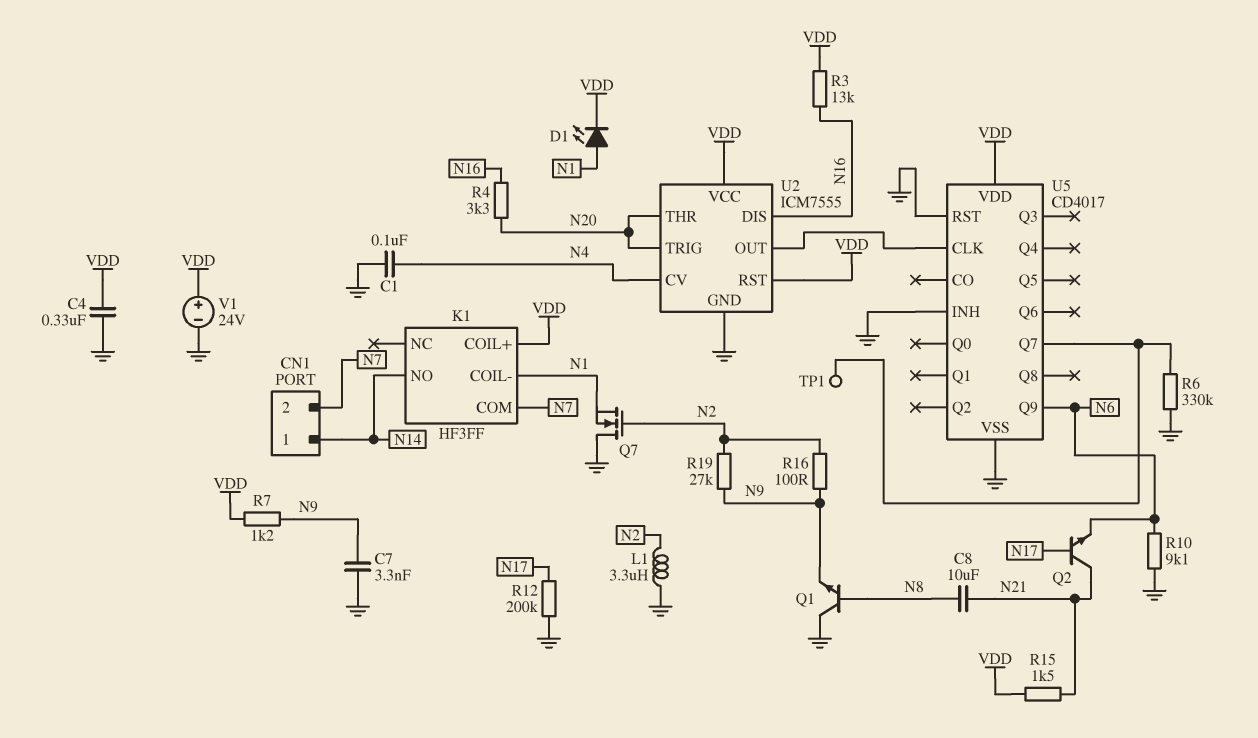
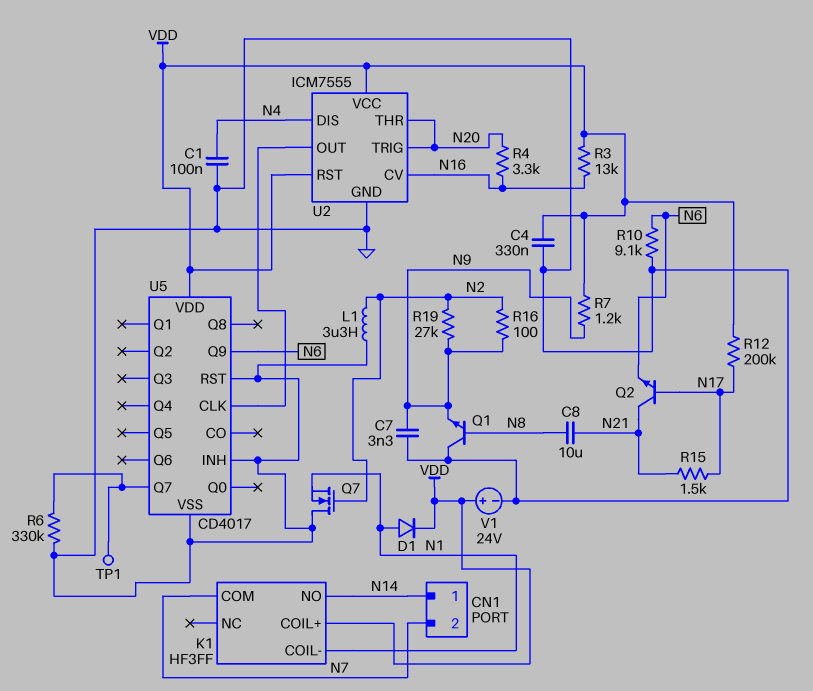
D1: LED (A N1, K VDD) -> diode (A N1, K VDD)
R12: 200k (GND, N17) -> 200k (N17, VDD)
R15: 1.5k (N21, VDD) -> 1.5k (N17, N21)
U2 pin CV: N4 -> N16
U2 pin DIS: N16 -> N4

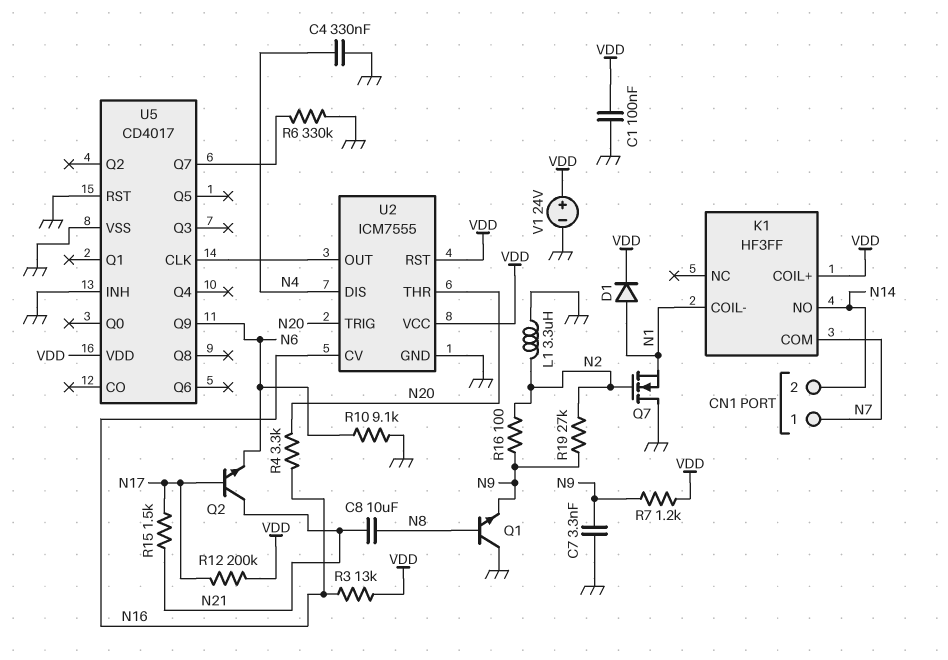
C1: 100nF (GND, N4) -> 100nF (GND, VDD)
C4: 330nF (GND, VDD) -> 330nF (GND, N4)
CN1 pin 1: N14 -> N7
CN1 pin 2: N7 -> N14
TP1: test point (U5/Q7) -> none

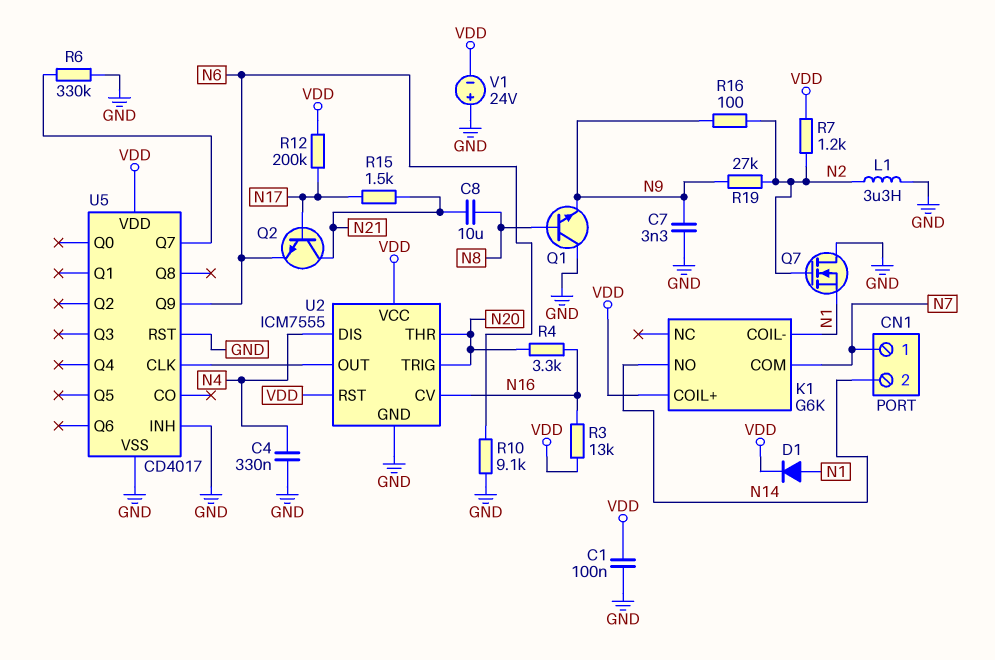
K1: HF3FF -> G6K
R7: 1.2k (N9, VDD) -> 1.2k (N2, VDD)
V1: 24V (plus VDD, minus GND) -> 24V (plus GND, minus VDD)

